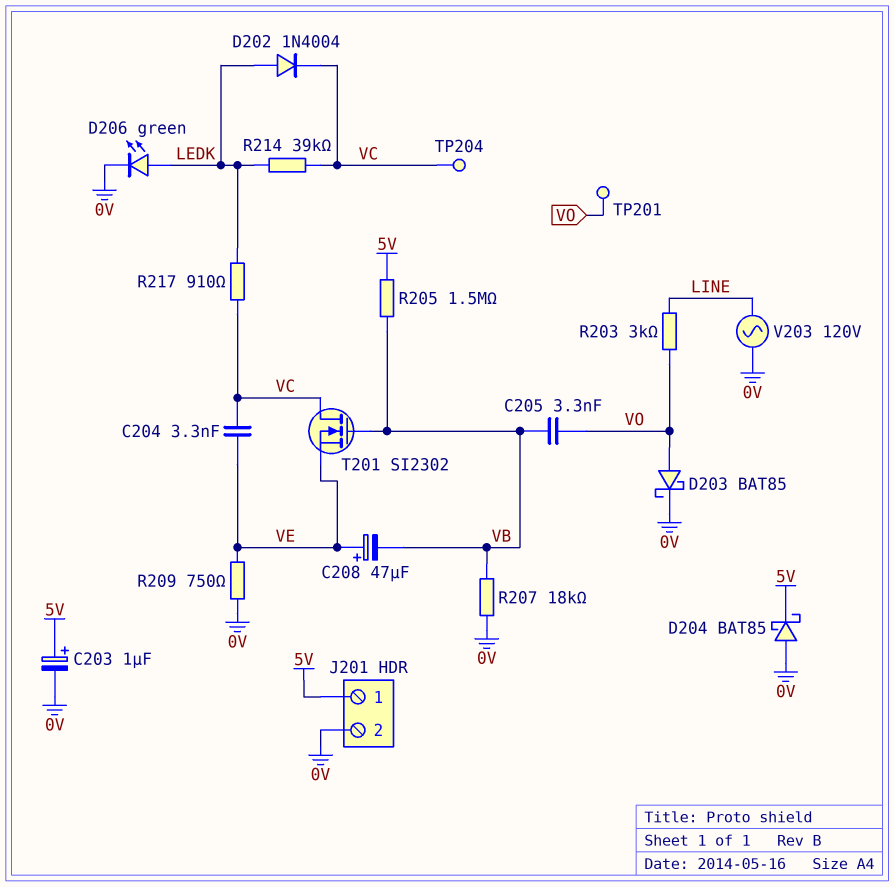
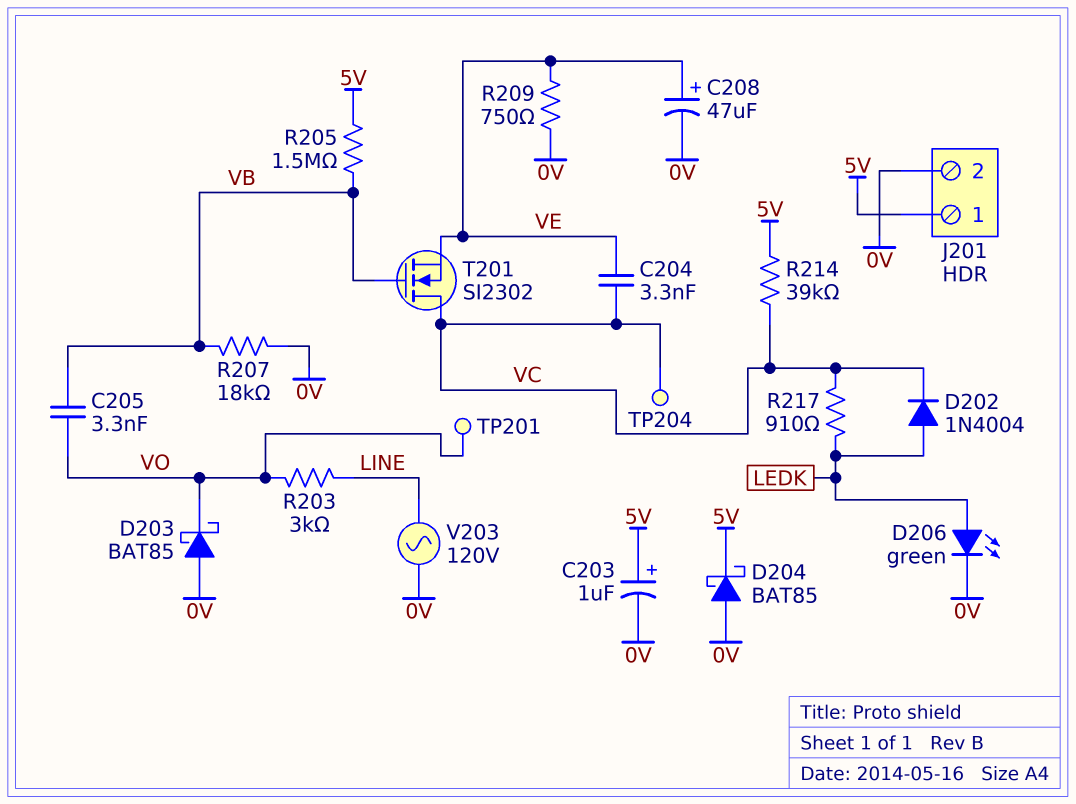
C208: 47uF (plus VE, minus VB) -> 47uF (plus VE, minus 0V)
D203: schottky BAT85 (A VO, K 0V) -> schottky BAT85 (A 0V, K VO)
R214: 39k (LEDK, VC) -> 39k (5V, VC)

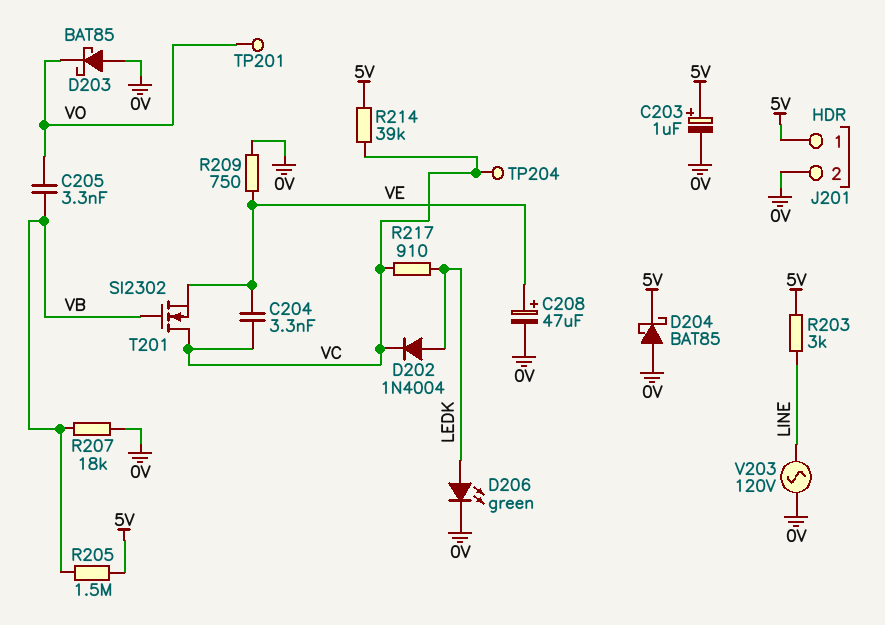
R203: 3k (LINE, VO) -> 3k (5V, LINE)

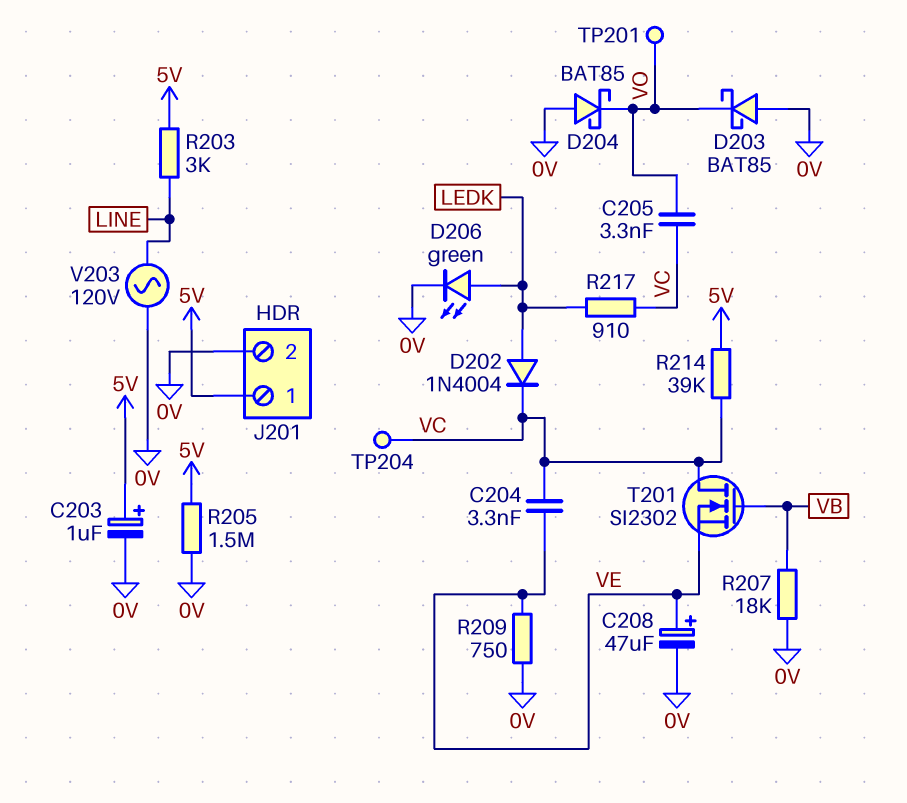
C205: 3.3nF (VB, VO) -> 3.3nF (VC, VO)
D204: schottky BAT85 (A 0V, K 5V) -> schottky BAT85 (A 0V, K VO)
R205: 1.5M (5V, VB) -> 1.5M (0V, 5V)

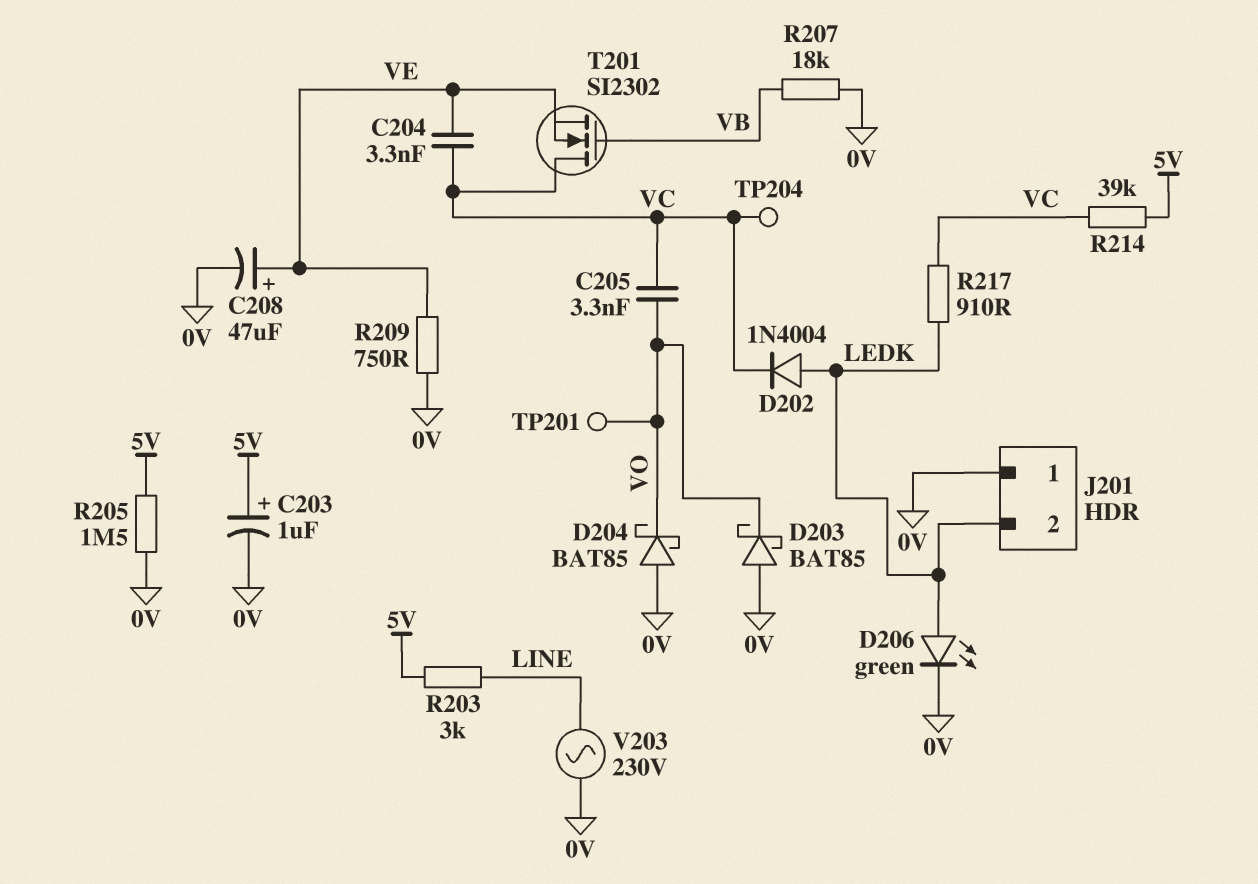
J201 pin 1: 5V -> 0V
J201 pin 2: 0V -> LEDK
V203: AC 120V (0V, LINE) -> AC 230V (0V, LINE)

